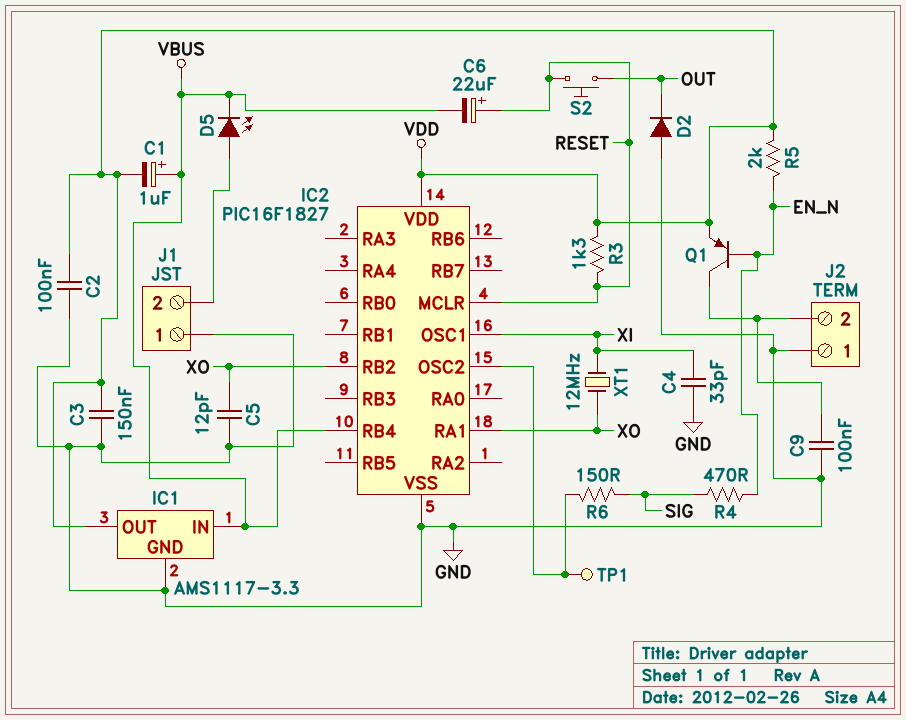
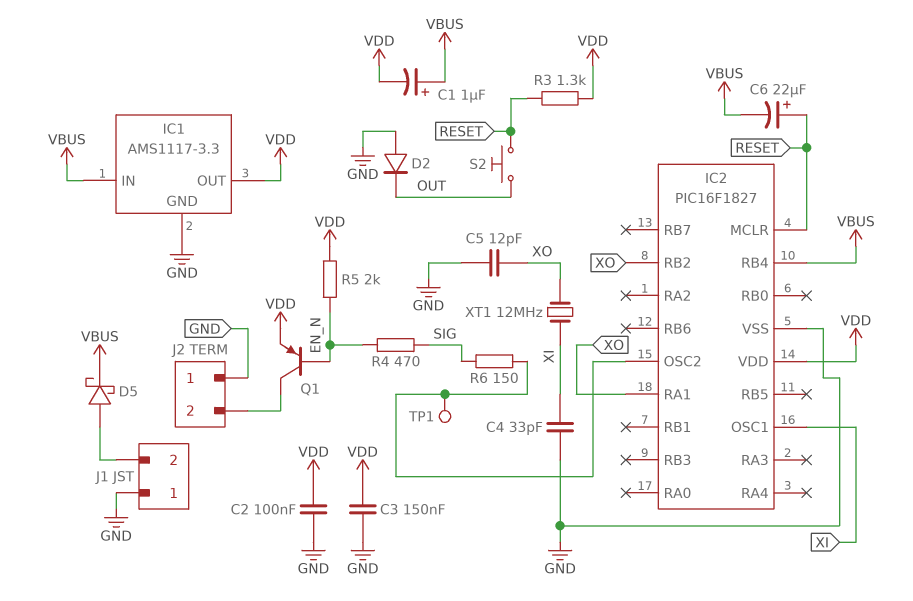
C9: 100nF (GND, J2/2) -> none
D5: LED (A J1/2, K VBUS) -> schottky (A J1/2, K VBUS)

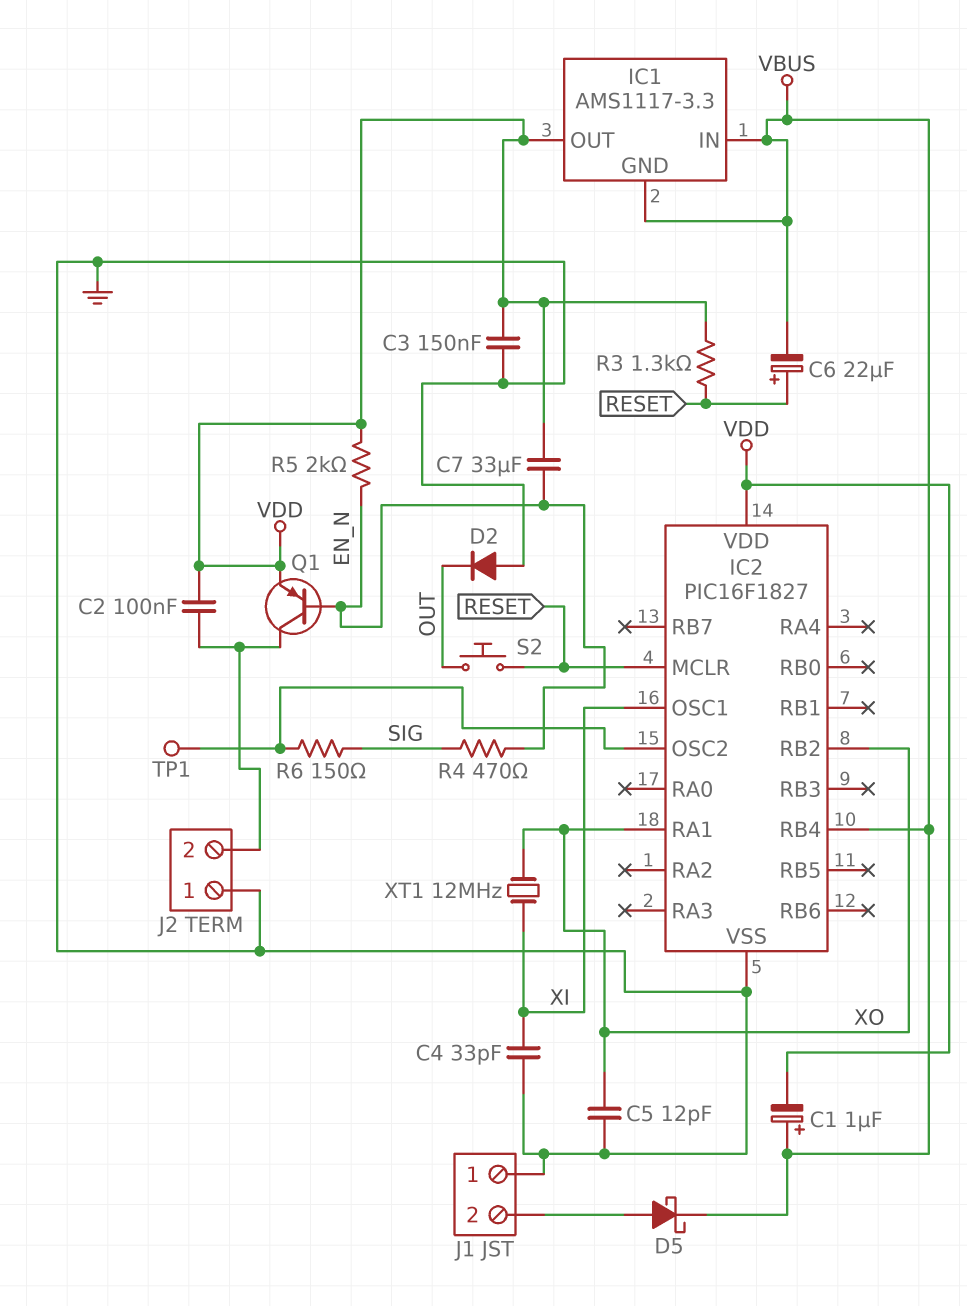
C2: 100nF (GND, VDD) -> 100nF (J2/2, VDD)
C7: none -> 33uF (EN_N, VDD)
IC1 pin GND: GND -> VBUS

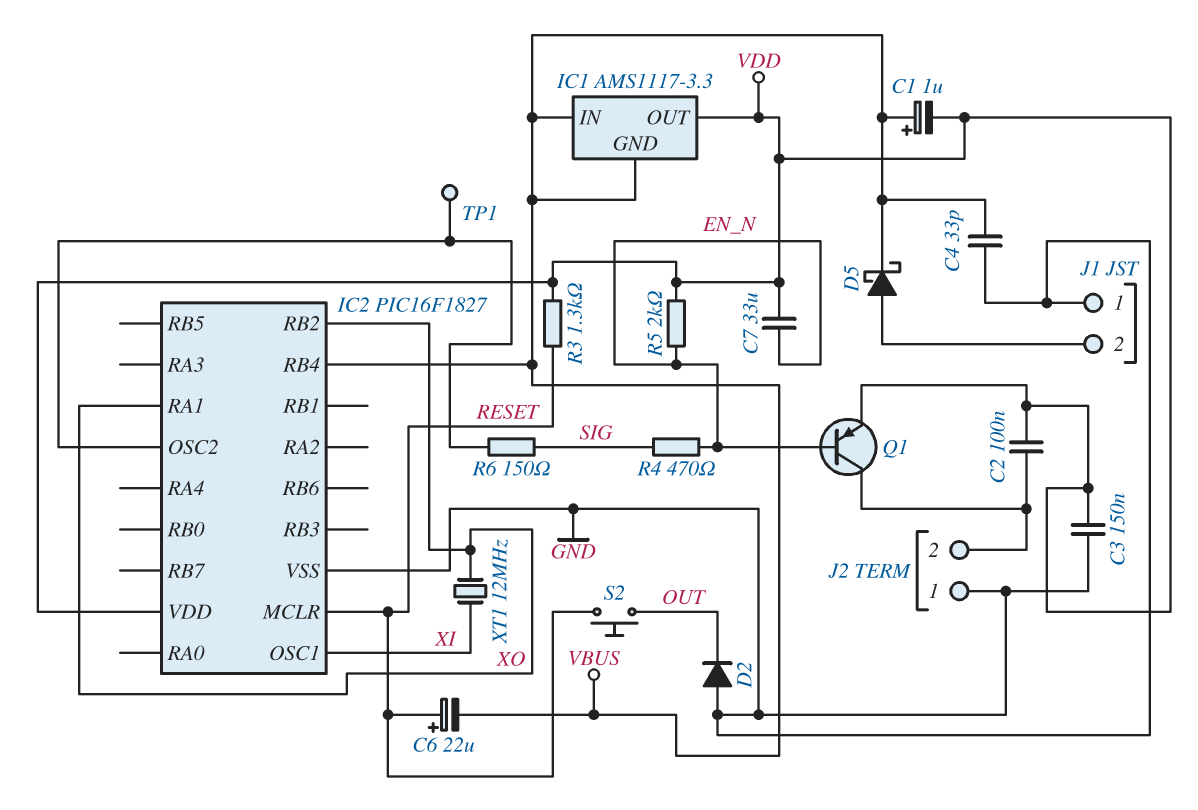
C4: 33pF (GND, XI) -> 33pF (GND, VBUS)
C5: 12pF (GND, XO) -> none

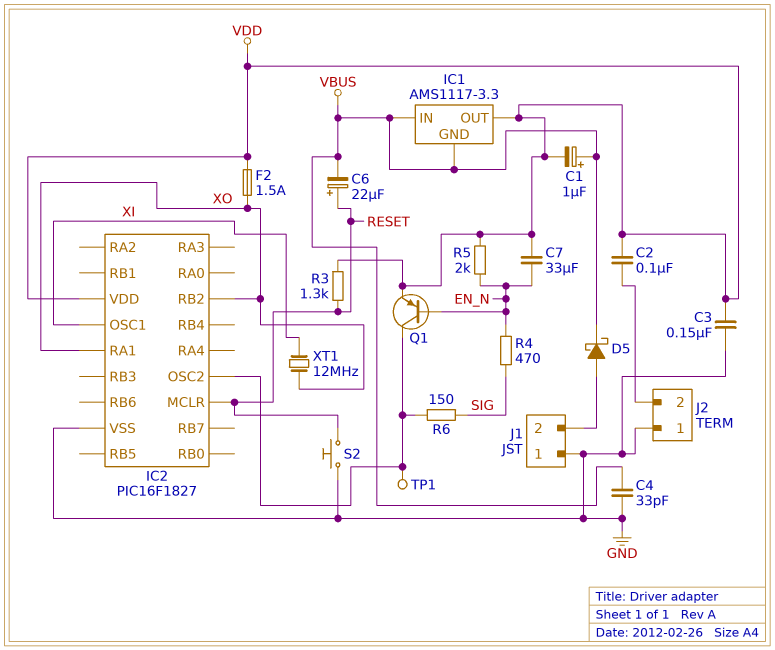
D2: diode (A GND, K OUT) -> none
F2: none -> 1.5A (VDD, XO)
IC2 pin RB4: VBUS -> none
Q1: PNP (B EN_N, C J2/2, E VDD) -> PNP (B EN_N, C IC2/OSC2, E VDD)
S2: button (OUT, RESET) -> button (GND, RESET)

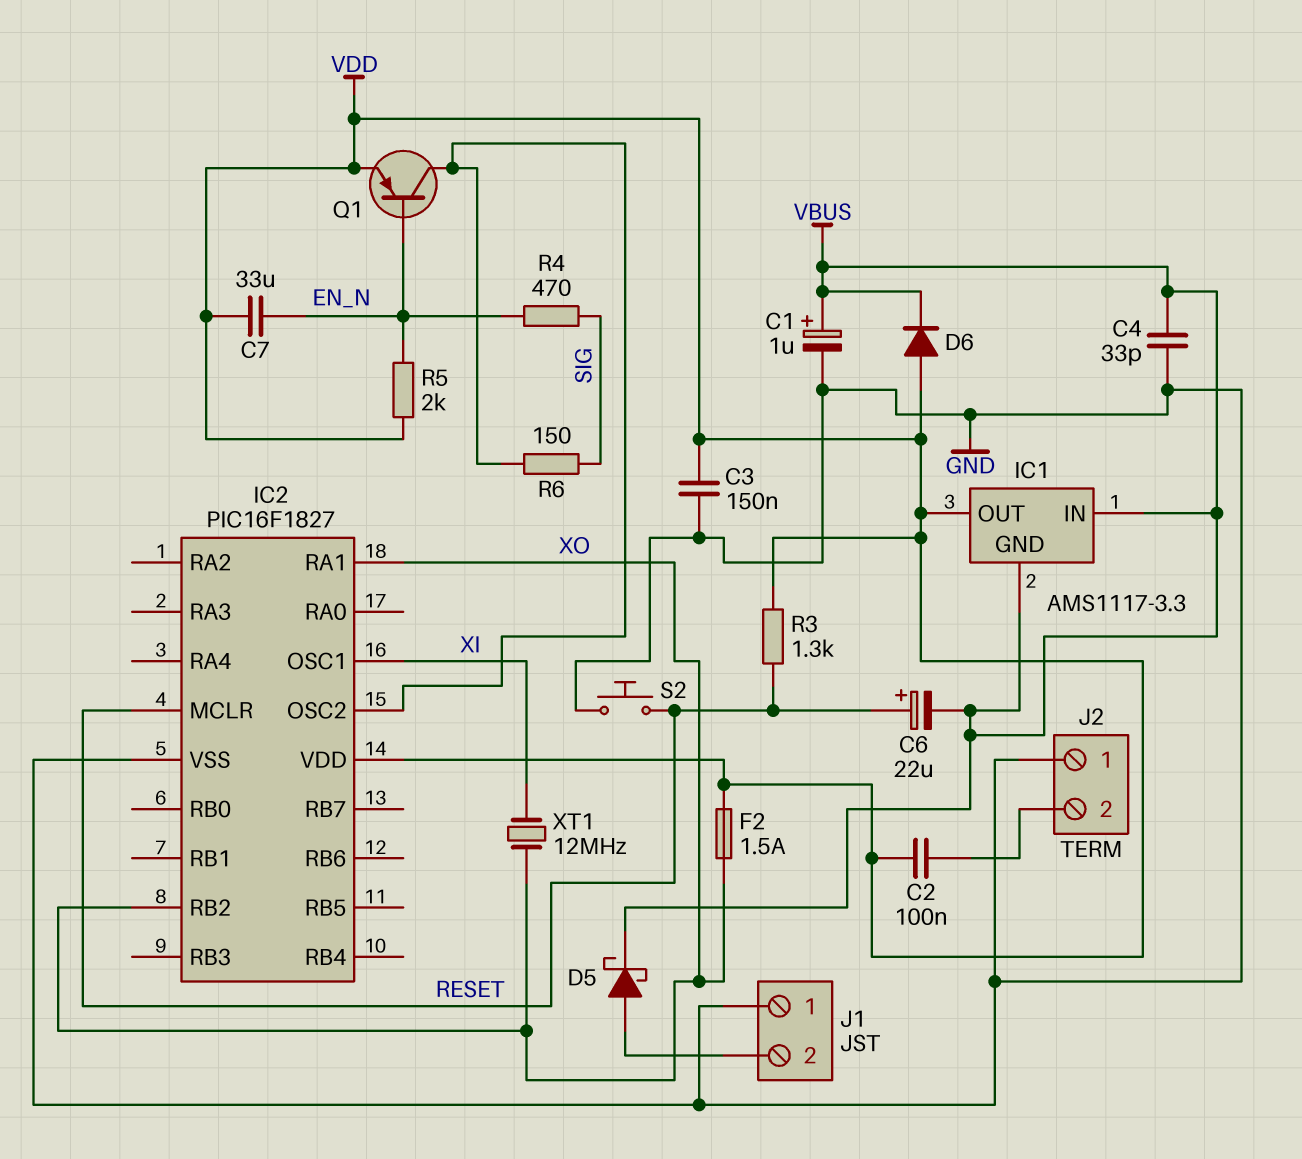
C1: 1uF (plus VBUS, minus VDD) -> 1uF (plus VBUS, minus GND)
D6: none -> diode (A VDD, K VBUS)
TP1: test point (IC2/OSC2) -> none

